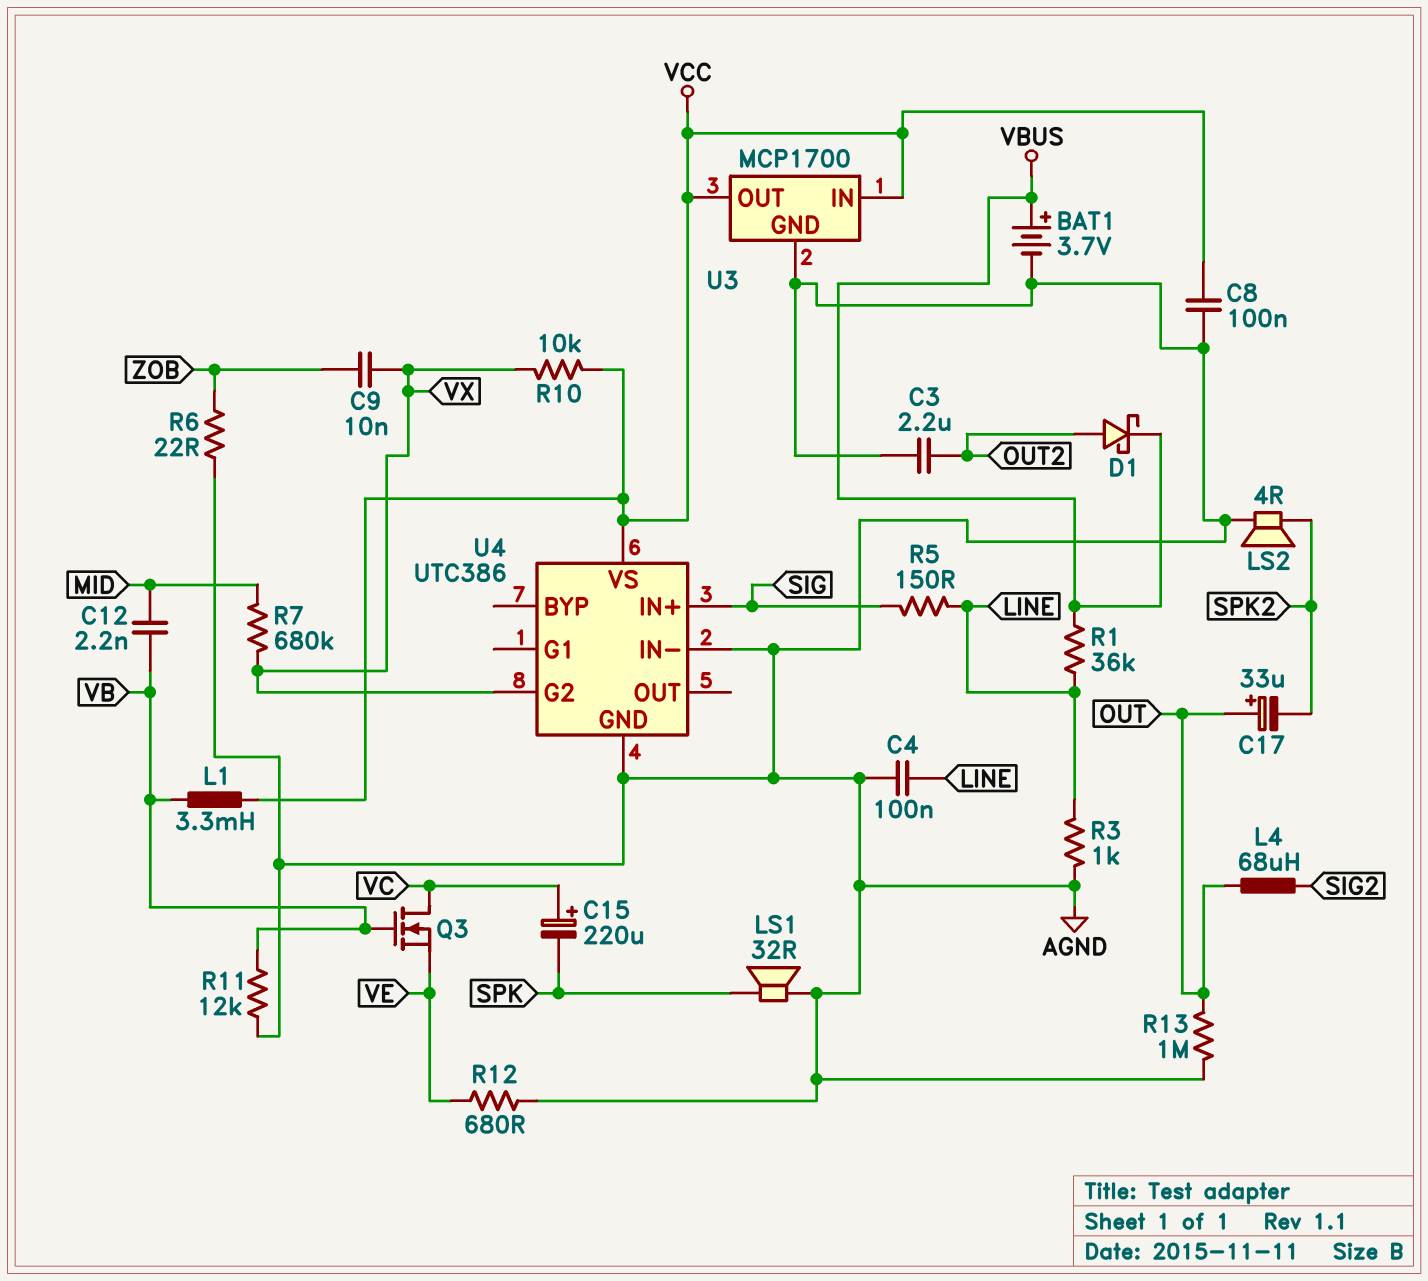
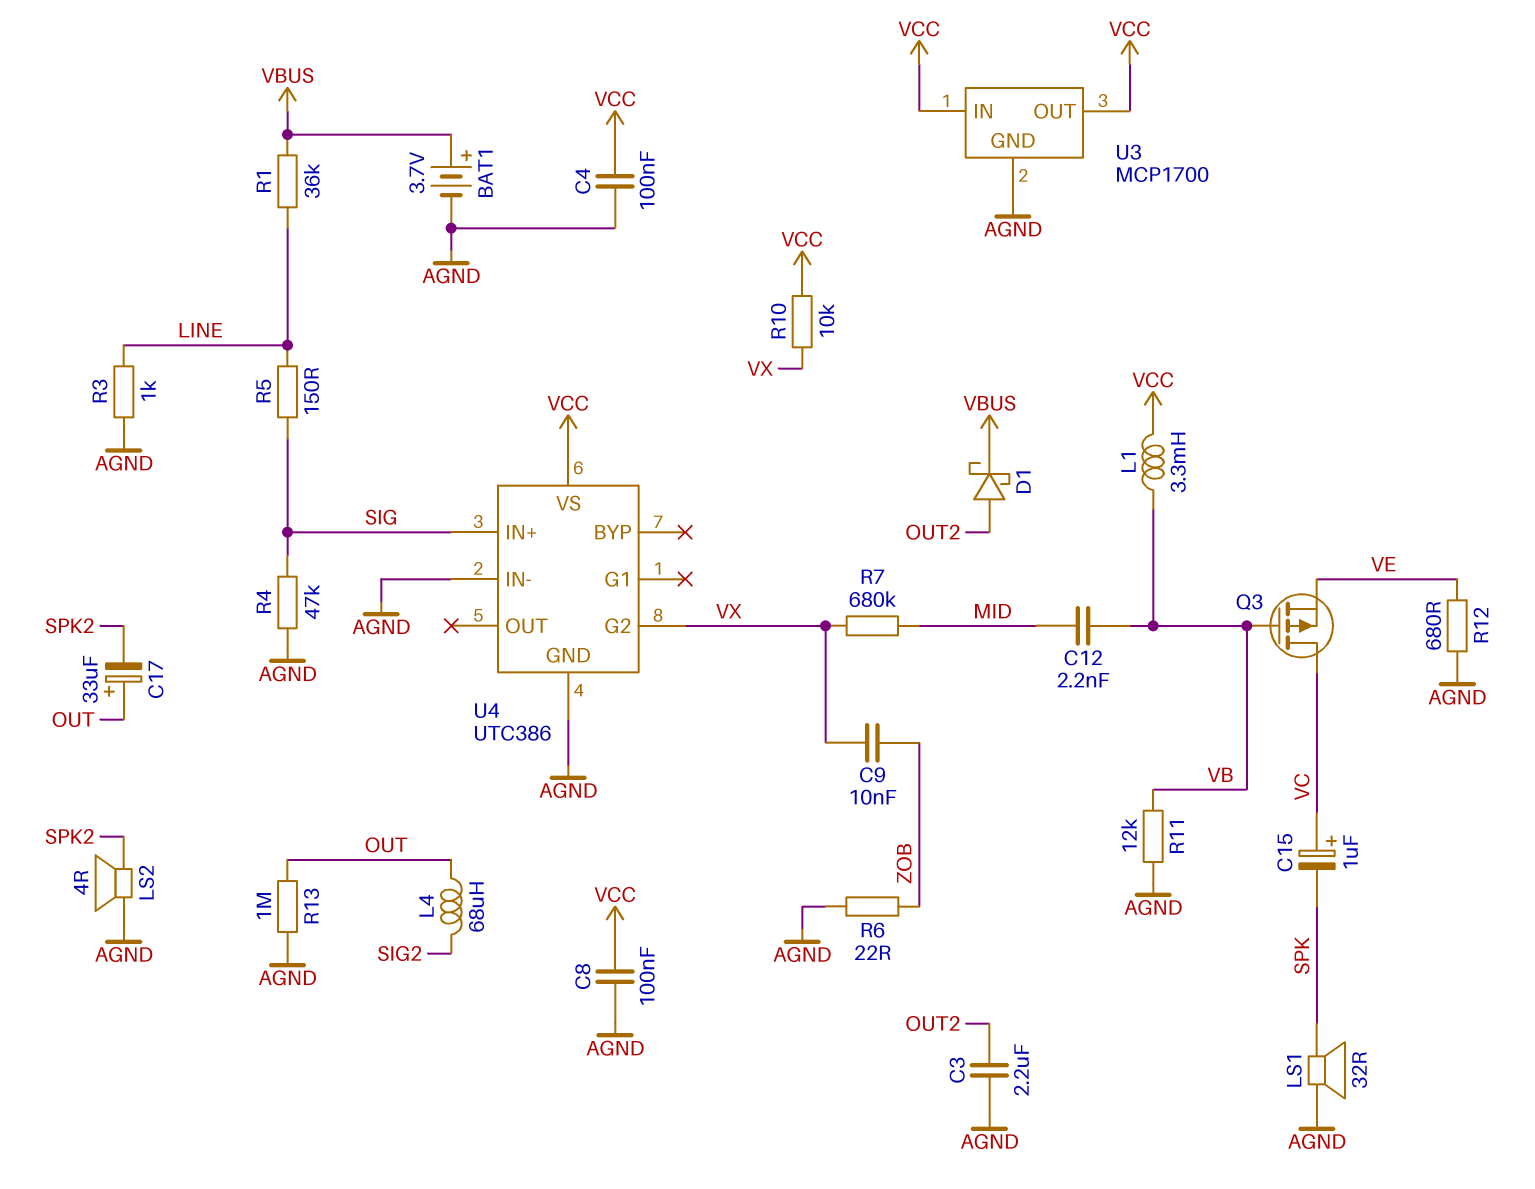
C4: 100nF (AGND, LINE) -> 100nF (AGND, VCC)
C15: 220uF (plus VC, minus SPK) -> 1uF (plus VC, minus SPK)
Q3: NMOS (G VB, D VC, S VE) -> PMOS (G VB, D VC, S VE)
R4: none -> 47k (AGND, SIG)

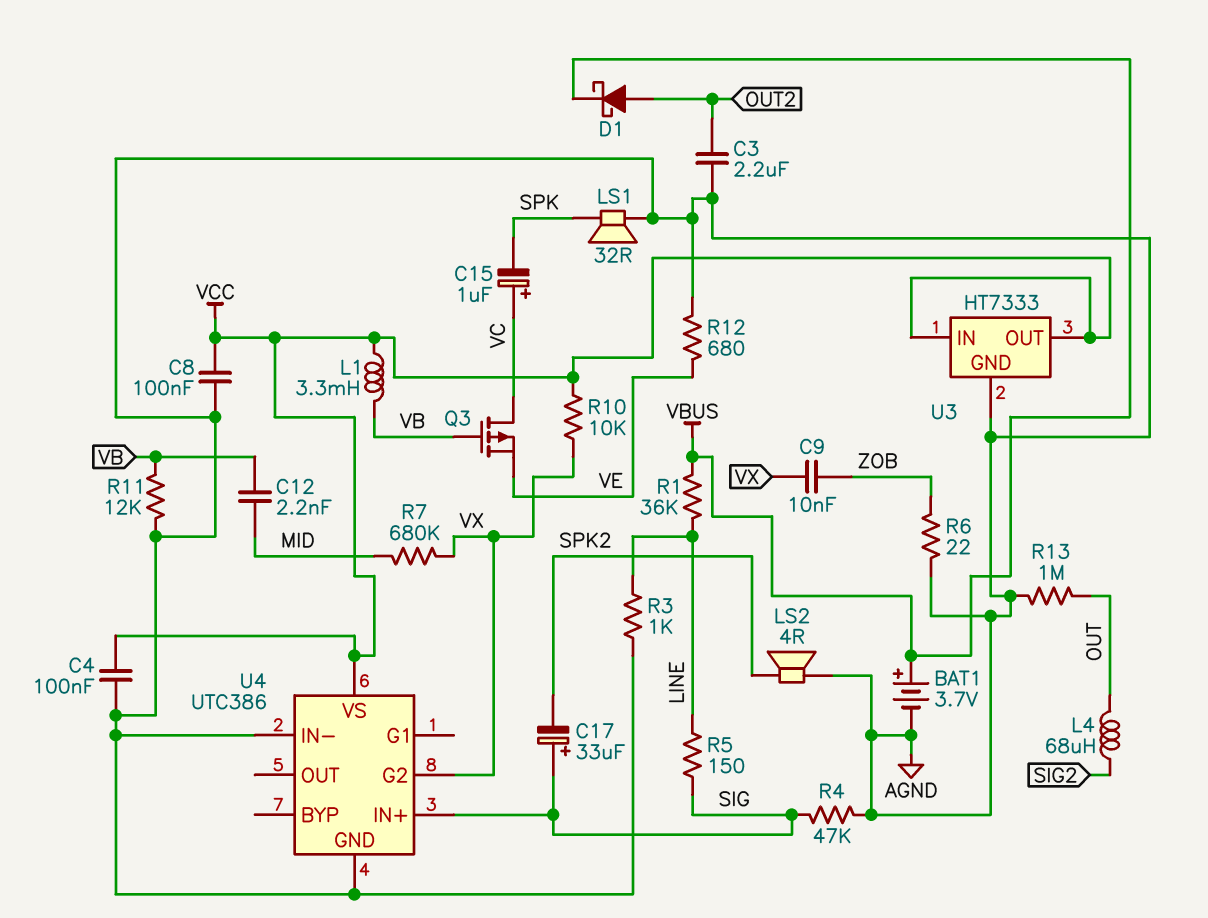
C17: 33uF (plus OUT, minus SPK2) -> 33uF (plus SIG, minus SPK2)
U3: MCP1700 -> HT7333

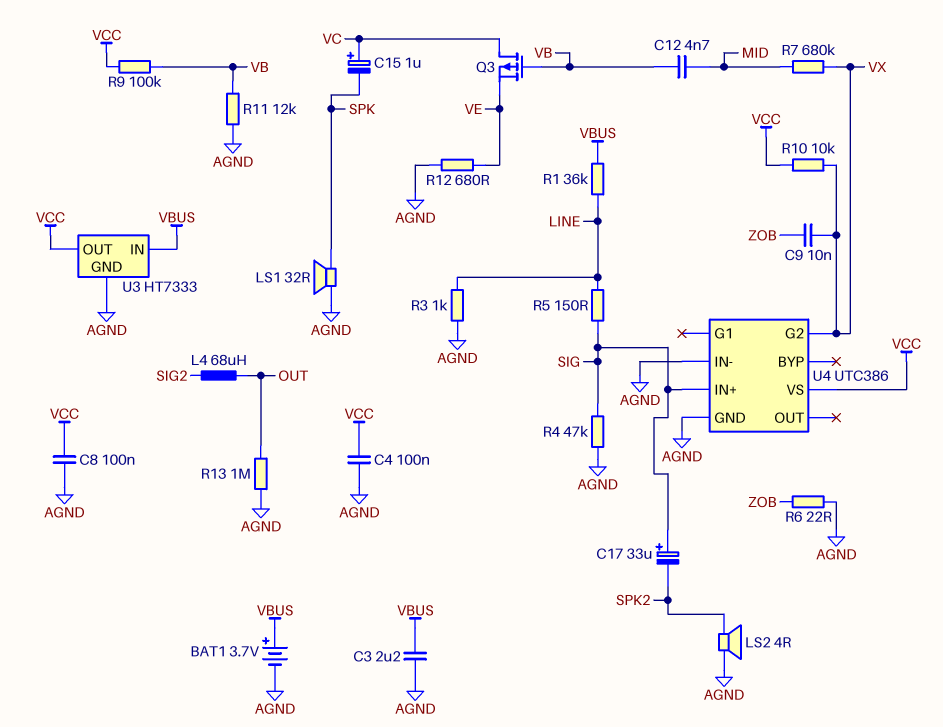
C3: 2.2uF (AGND, OUT2) -> 2.2uF (AGND, VBUS)
C12: 2.2nF (MID, VB) -> 4.7nF (MID, VB)
D1: schottky (A OUT2, K VBUS) -> none
L1: 3.3mH (VB, VCC) -> none
R9: none -> 100k (VB, VCC)
U3 pin IN: VCC -> VBUS

